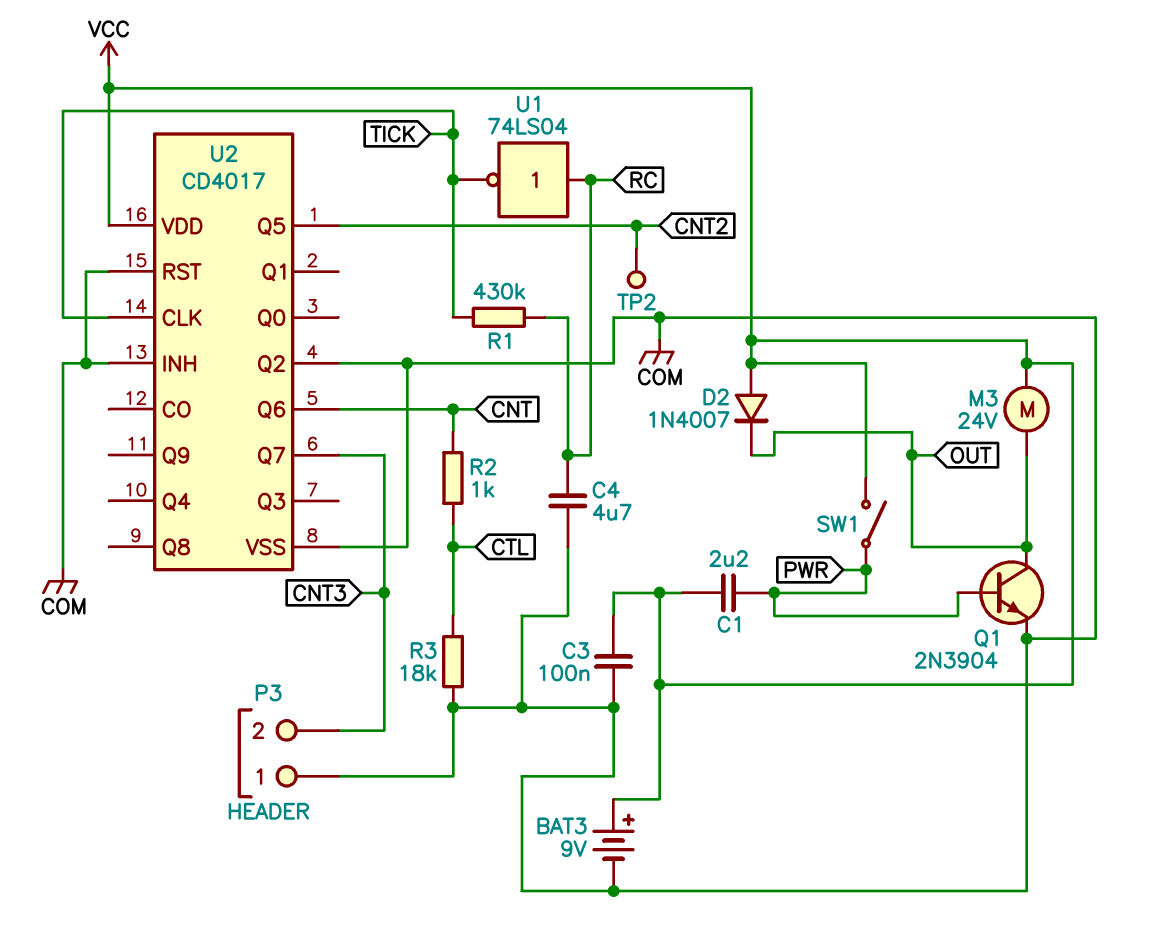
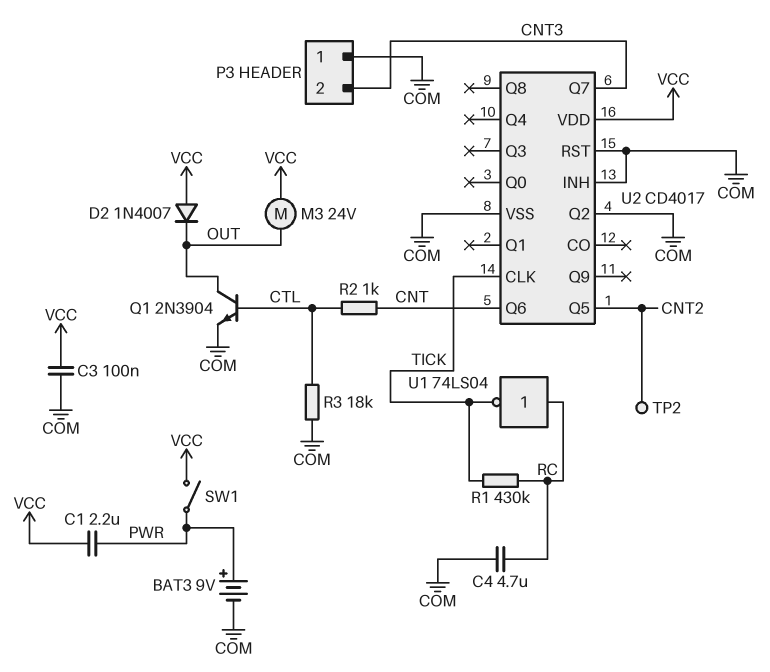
BAT3: 9V (plus VCC, minus COM) -> 9V (plus PWR, minus COM)
Q1: NPN 2N3904 (B PWR, C OUT, E COM) -> NPN 2N3904 (B CTL, C OUT, E COM)

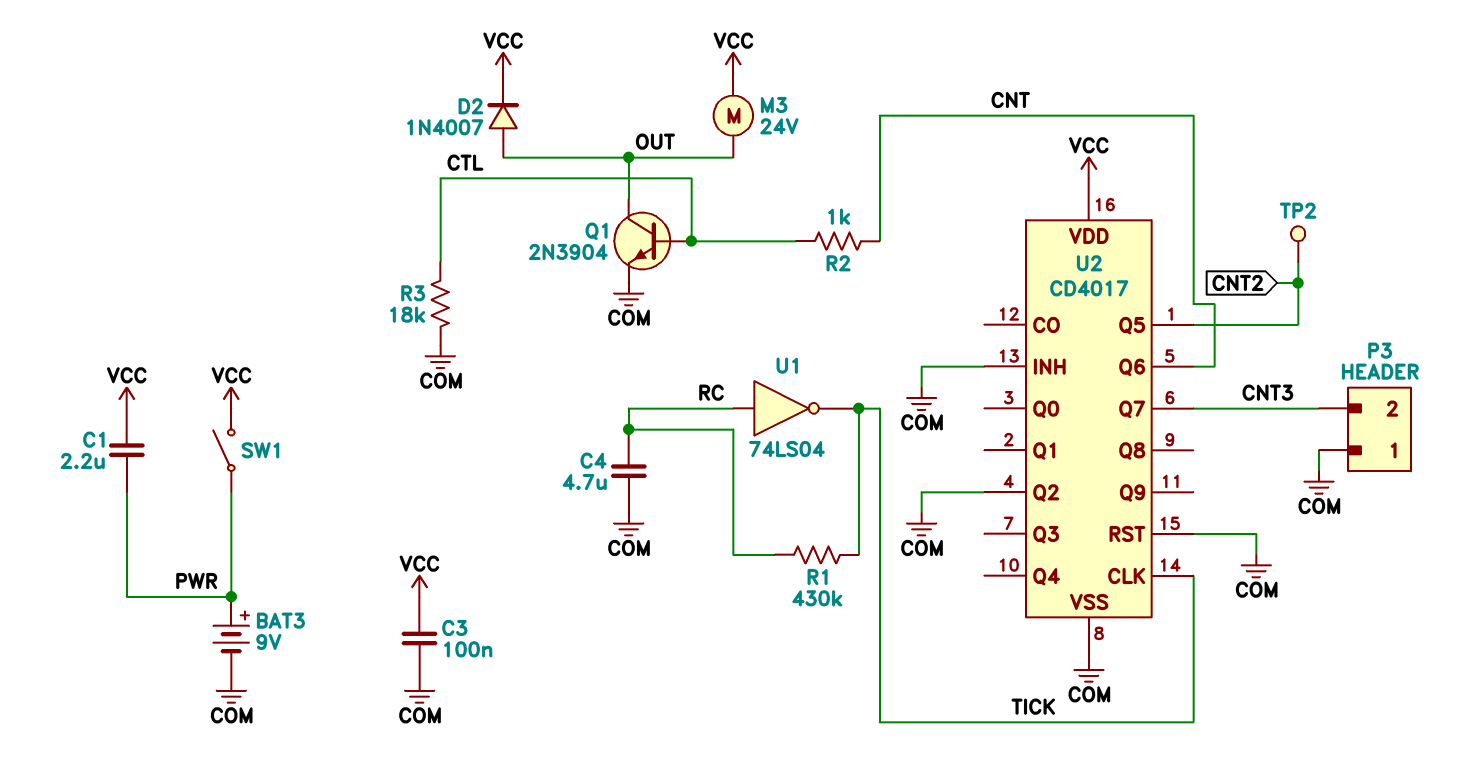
D2: diode 1N4007 (A VCC, K OUT) -> diode 1N4007 (A OUT, K VCC)

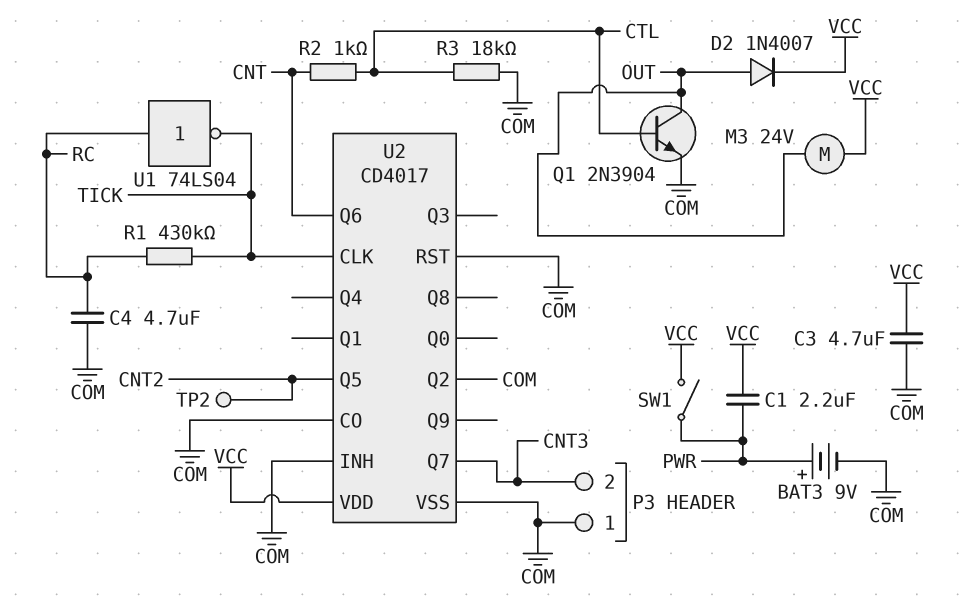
C3: 100nF (COM, VCC) -> 4.7uF (COM, VCC)
U2 pin CO: none -> COM

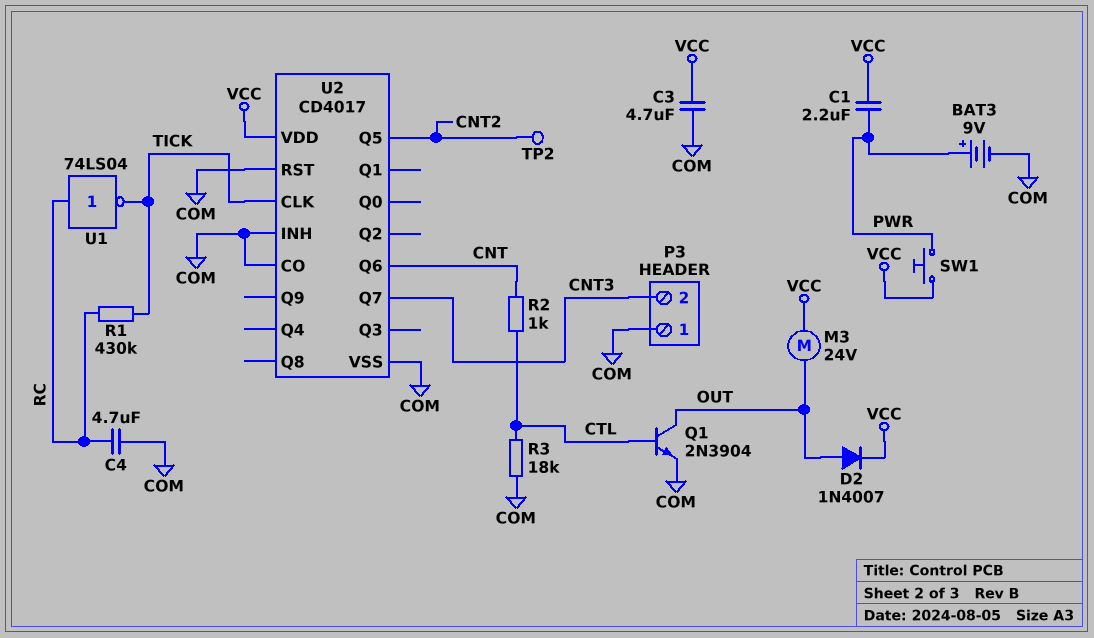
SW1: switch (PWR, VCC) -> button (PWR, VCC)
U2 pin Q2: COM -> none

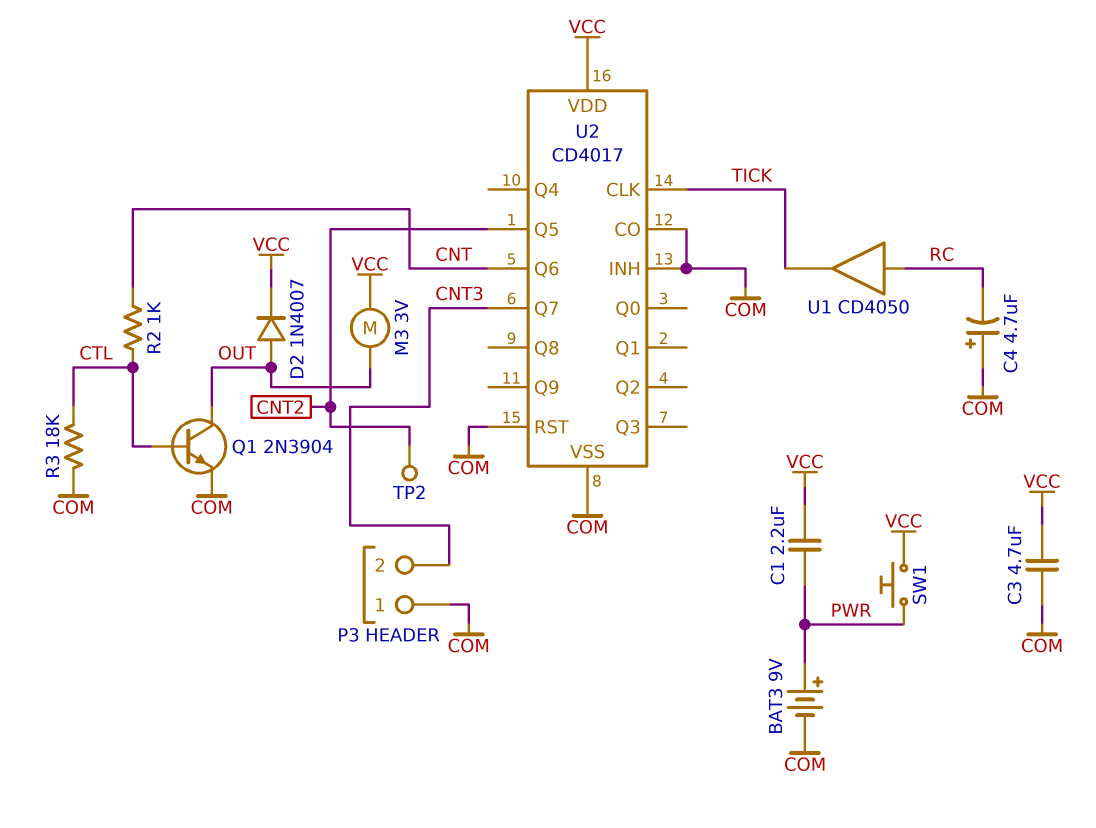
C4: 4.7uF (COM, RC) -> 4.7uF (plus COM, minus RC)
M3: motor 24V (OUT, VCC) -> motor 3V (OUT, VCC)
R1: 430k (RC, TICK) -> none
U1: NOT 74LS04 (in RC, out TICK) -> buffer CD4050 (in RC, out TICK)

